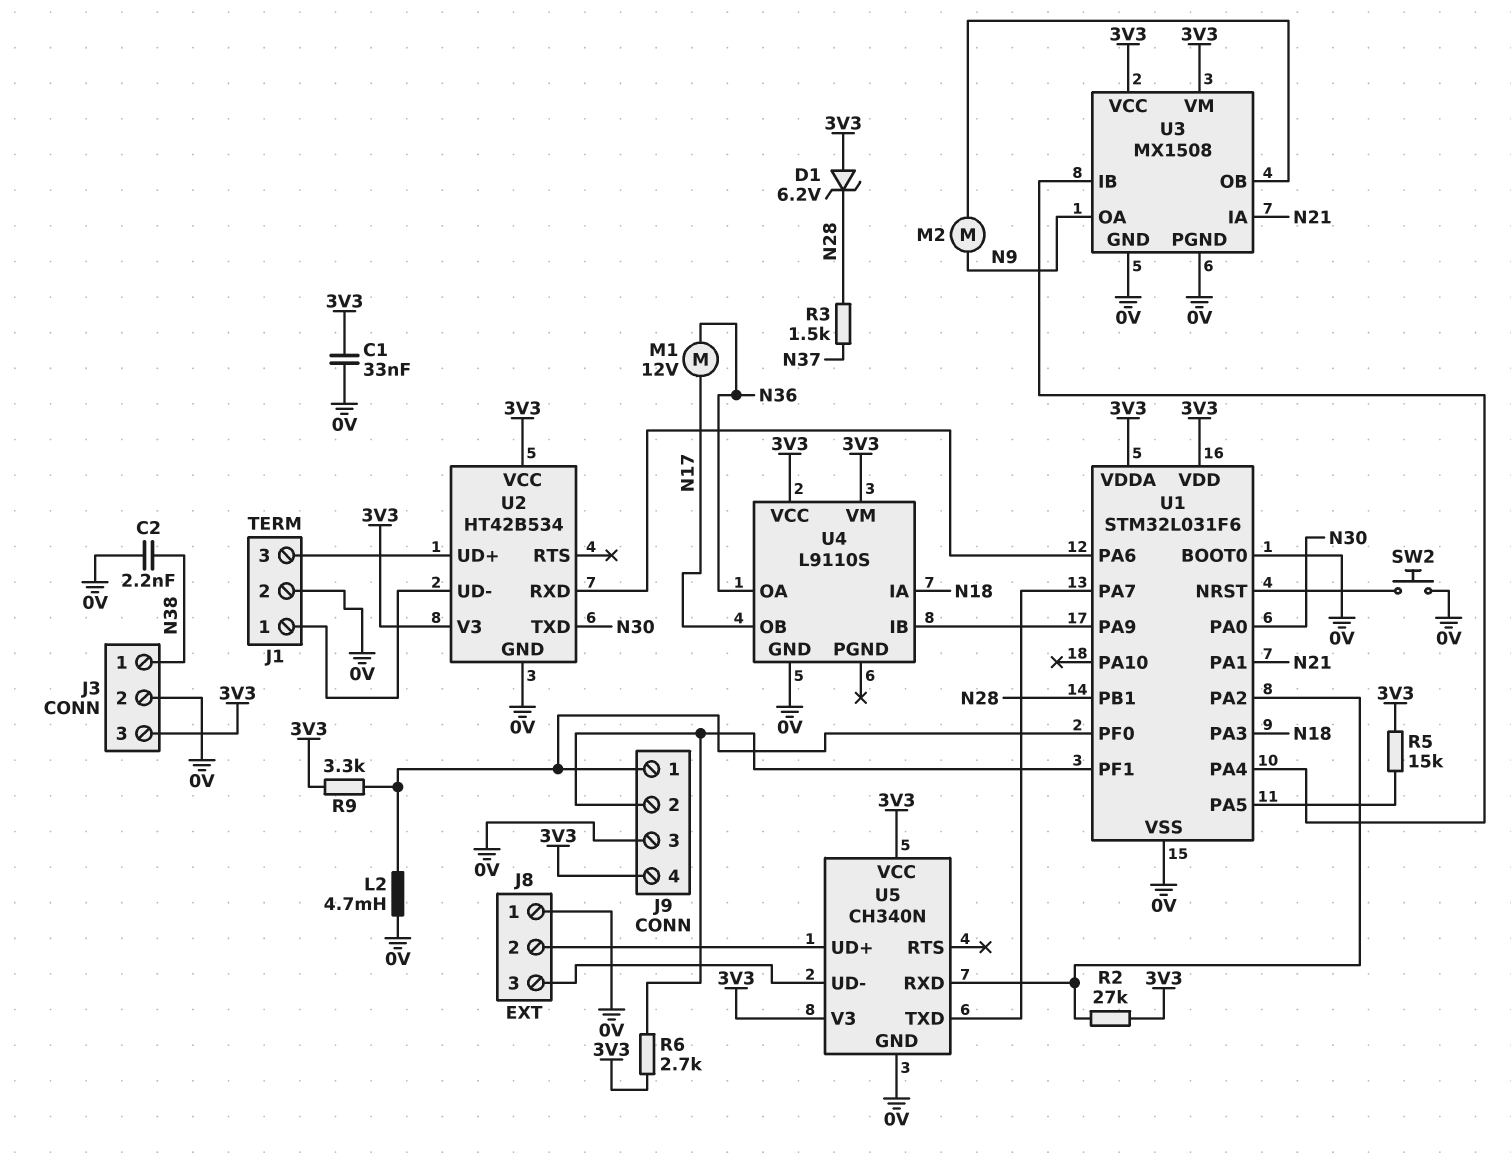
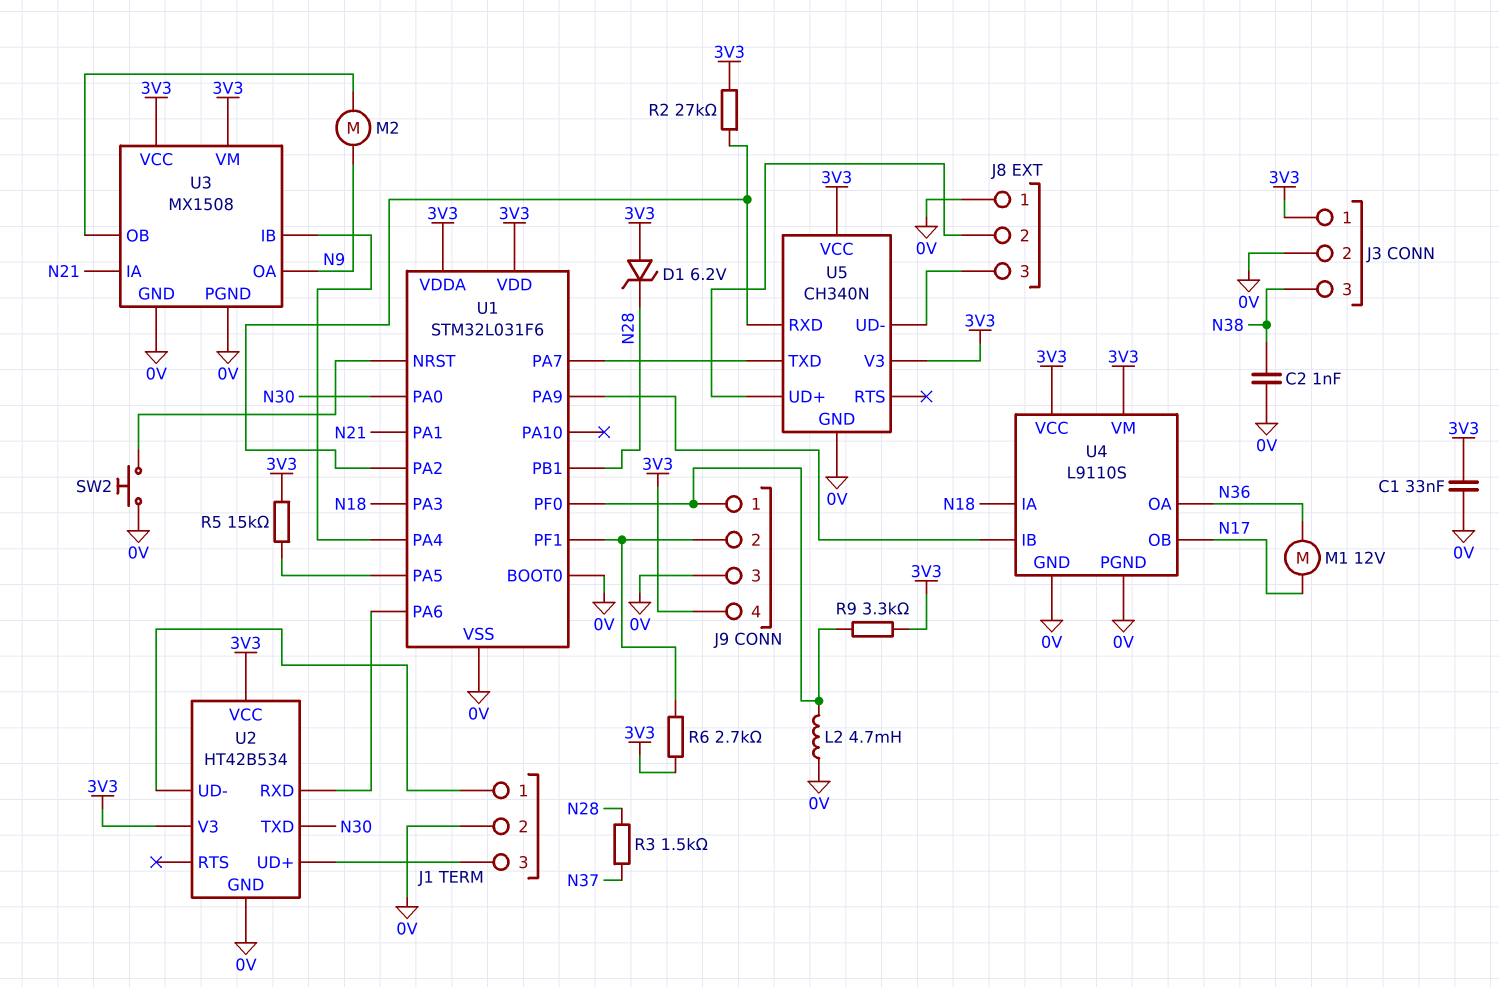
C2: 2.2nF (0V, N38) -> 1nF (0V, N38)
J3 pin 1: N38 -> 3V3
J3 pin 3: 3V3 -> N38
U4 pin PGND: none -> 0V

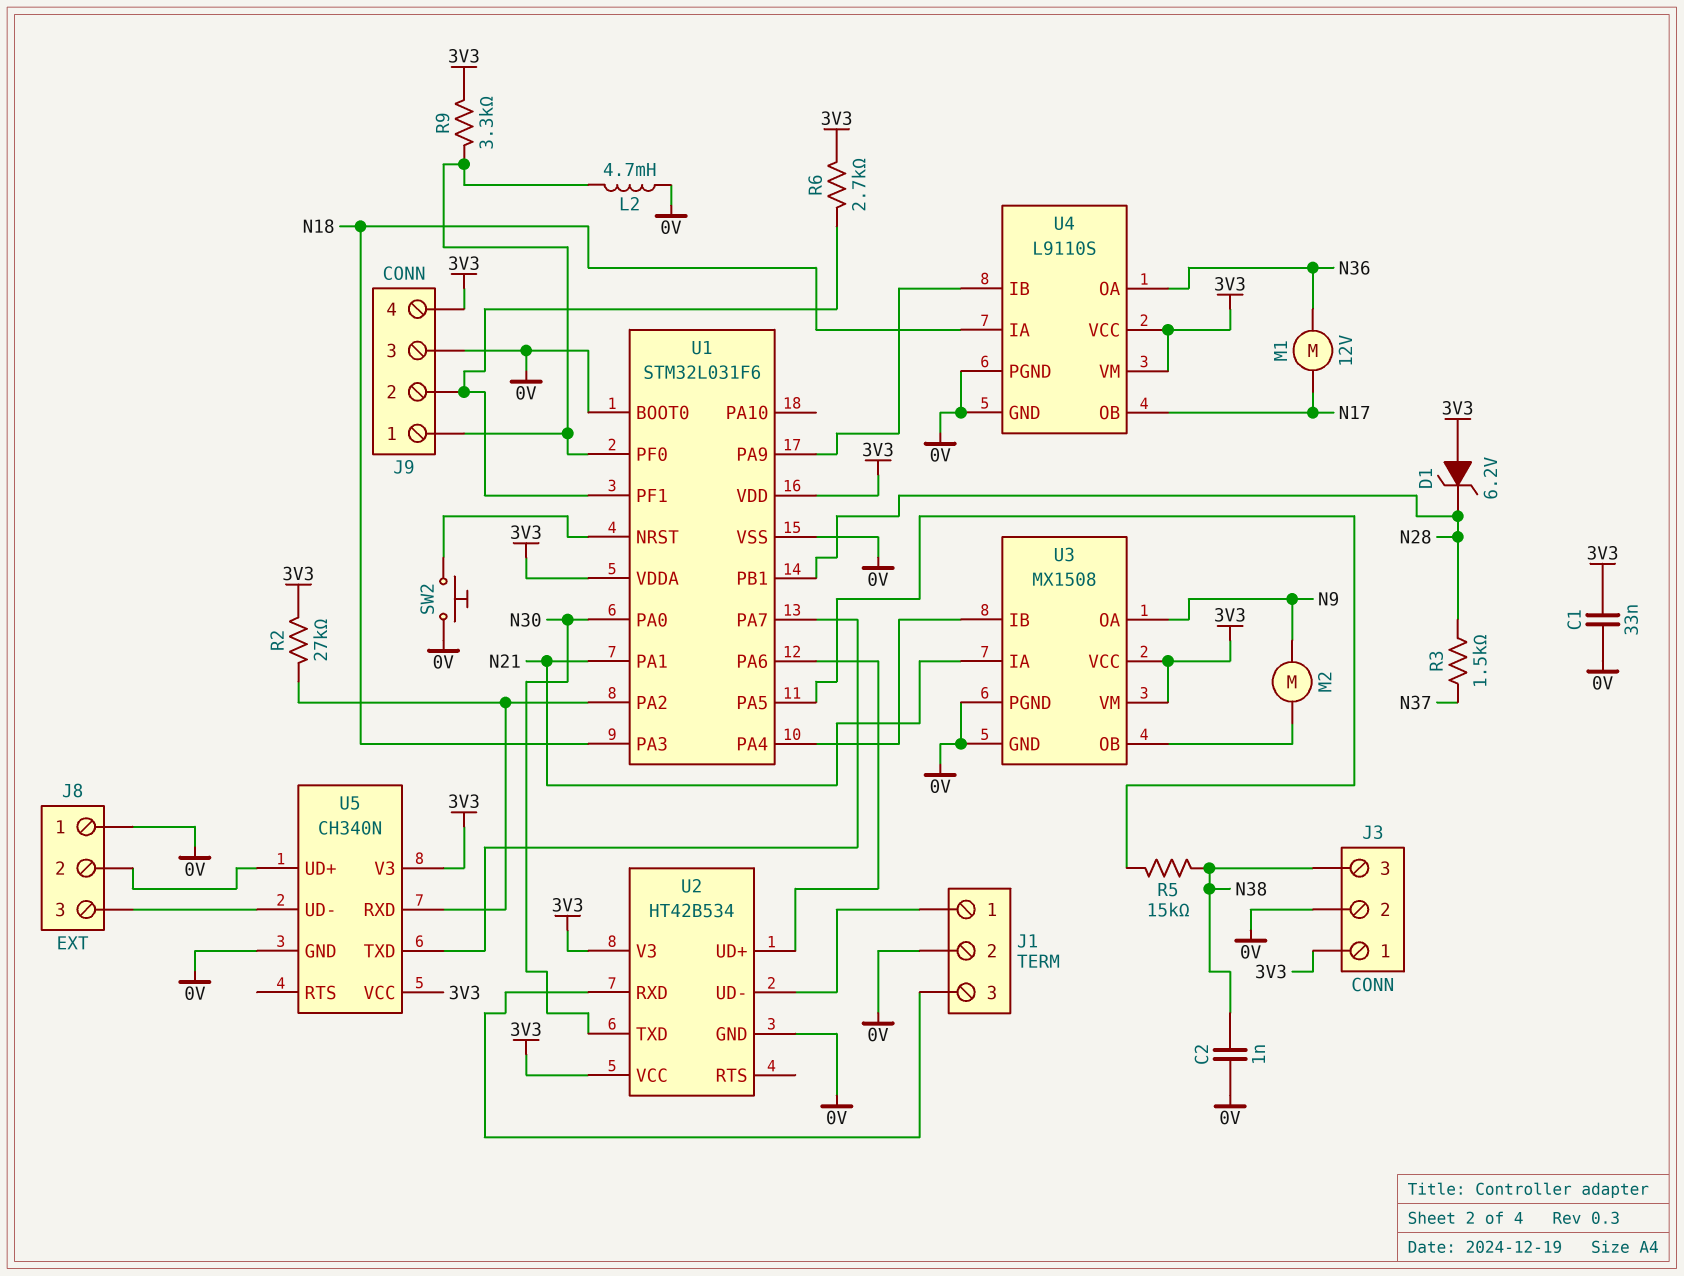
R5: 15k (3V3, U1/PA5) -> 15k (N38, U1/PA5)
U2 pin RXD: U1/PA6 -> J1/3
U2 pin UD+: J1/3 -> U1/PA6

